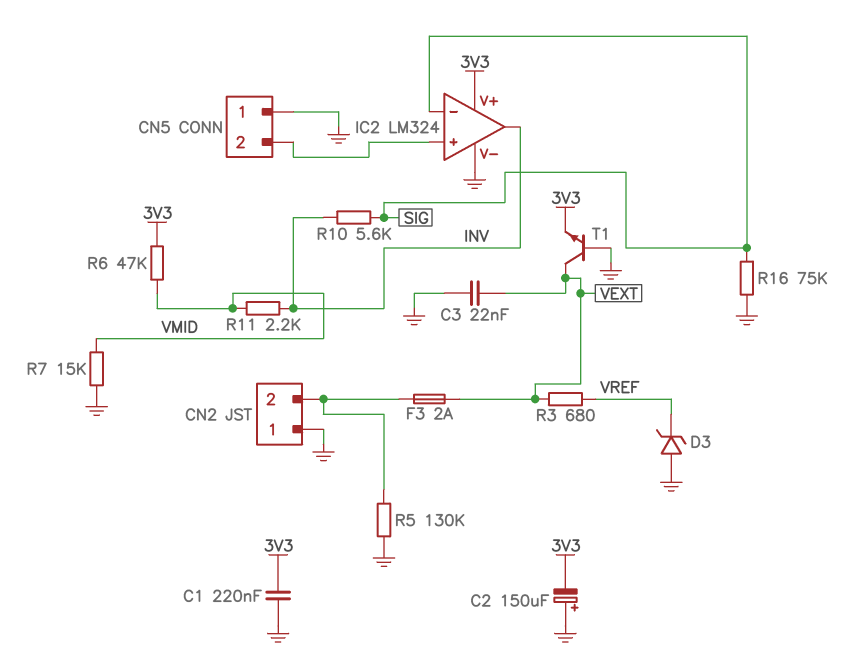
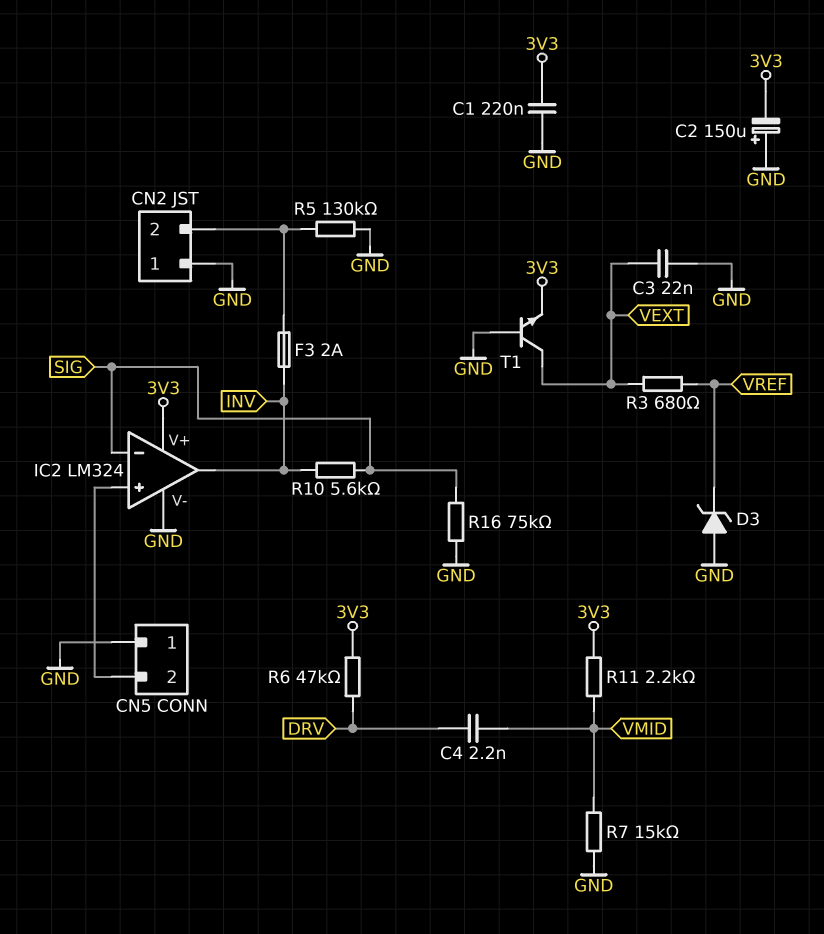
C4: none -> 2.2nF (DRV, VMID)
F3: 2A (CN2/2, VEXT) -> 2A (CN2/2, INV)
R6: 47k (3V3, VMID) -> 47k (3V3, DRV)
R11: 2.2k (INV, VMID) -> 2.2k (3V3, VMID)

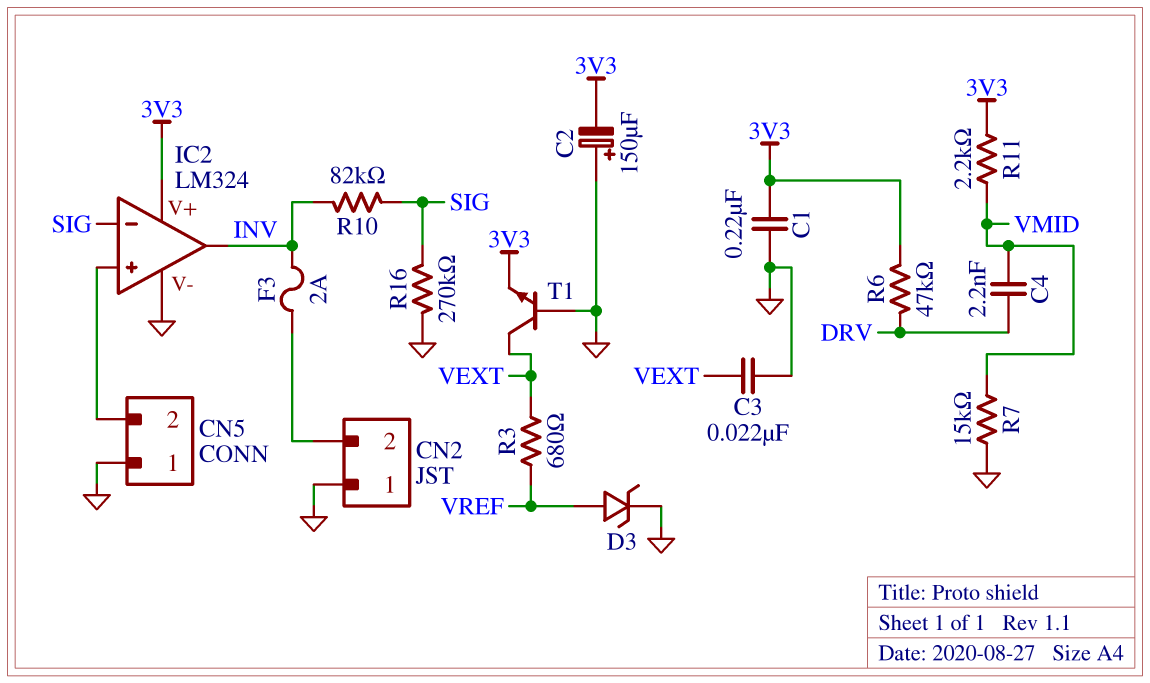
D3: zener (A GND, K VREF) -> zener (A VREF, K GND)
R5: 130k (CN2/2, GND) -> none
R10: 5.6k (INV, SIG) -> 82k (INV, SIG)
R16: 75k (GND, SIG) -> 270k (GND, SIG)

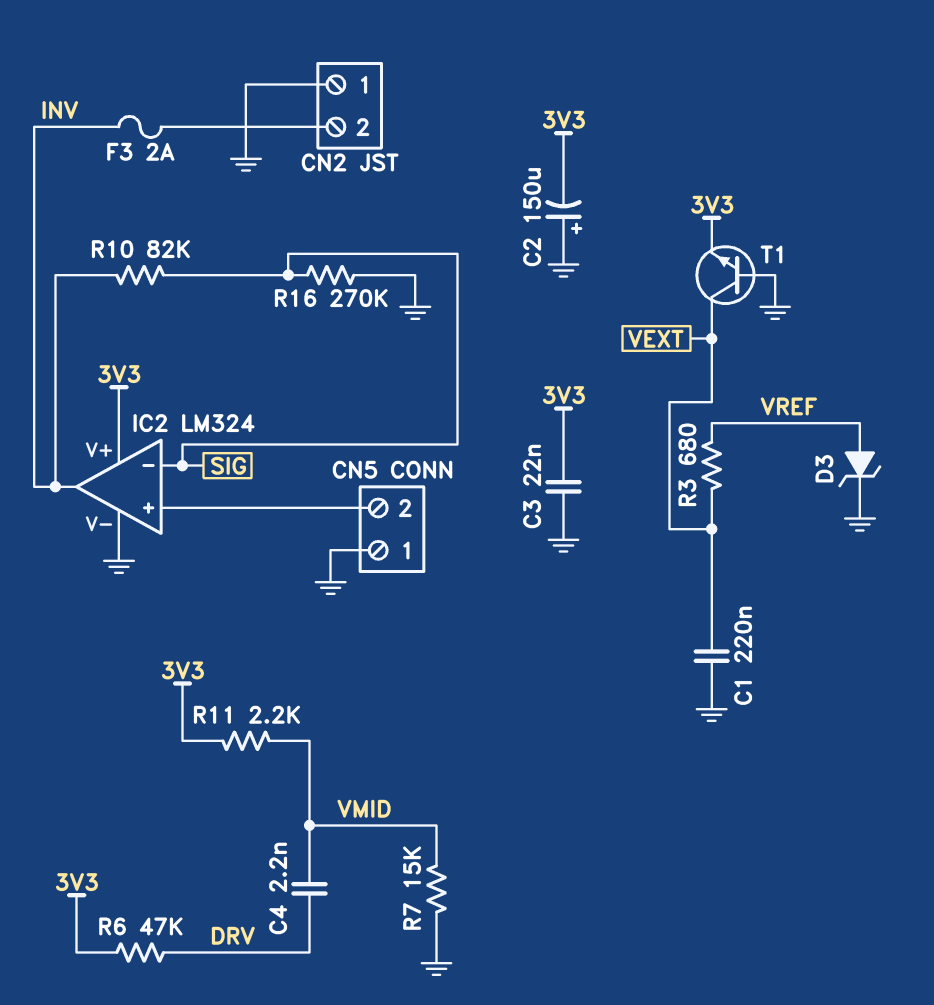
C1: 220nF (3V3, GND) -> 220nF (GND, VEXT)
C3: 22nF (GND, VEXT) -> 22nF (3V3, GND)

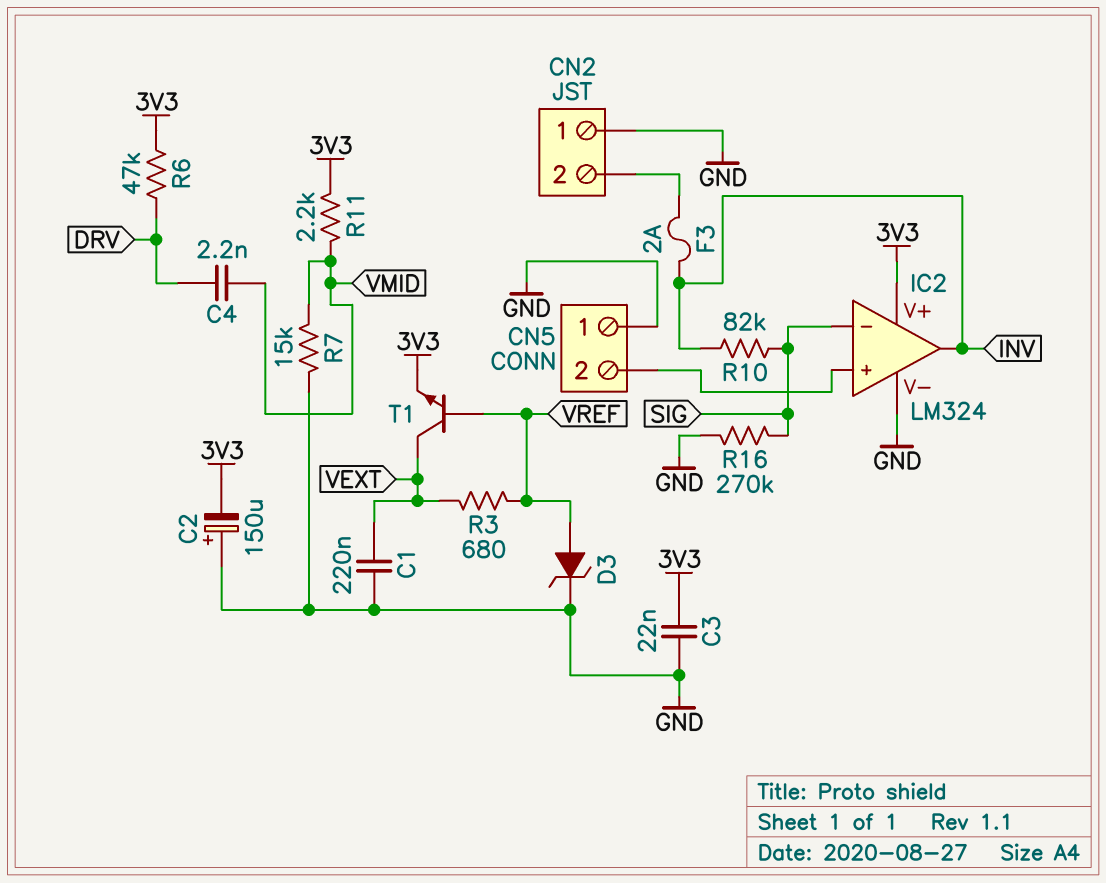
T1: NPN (B GND, C VEXT, E 3V3) -> NPN (B VREF, C VEXT, E 3V3)

